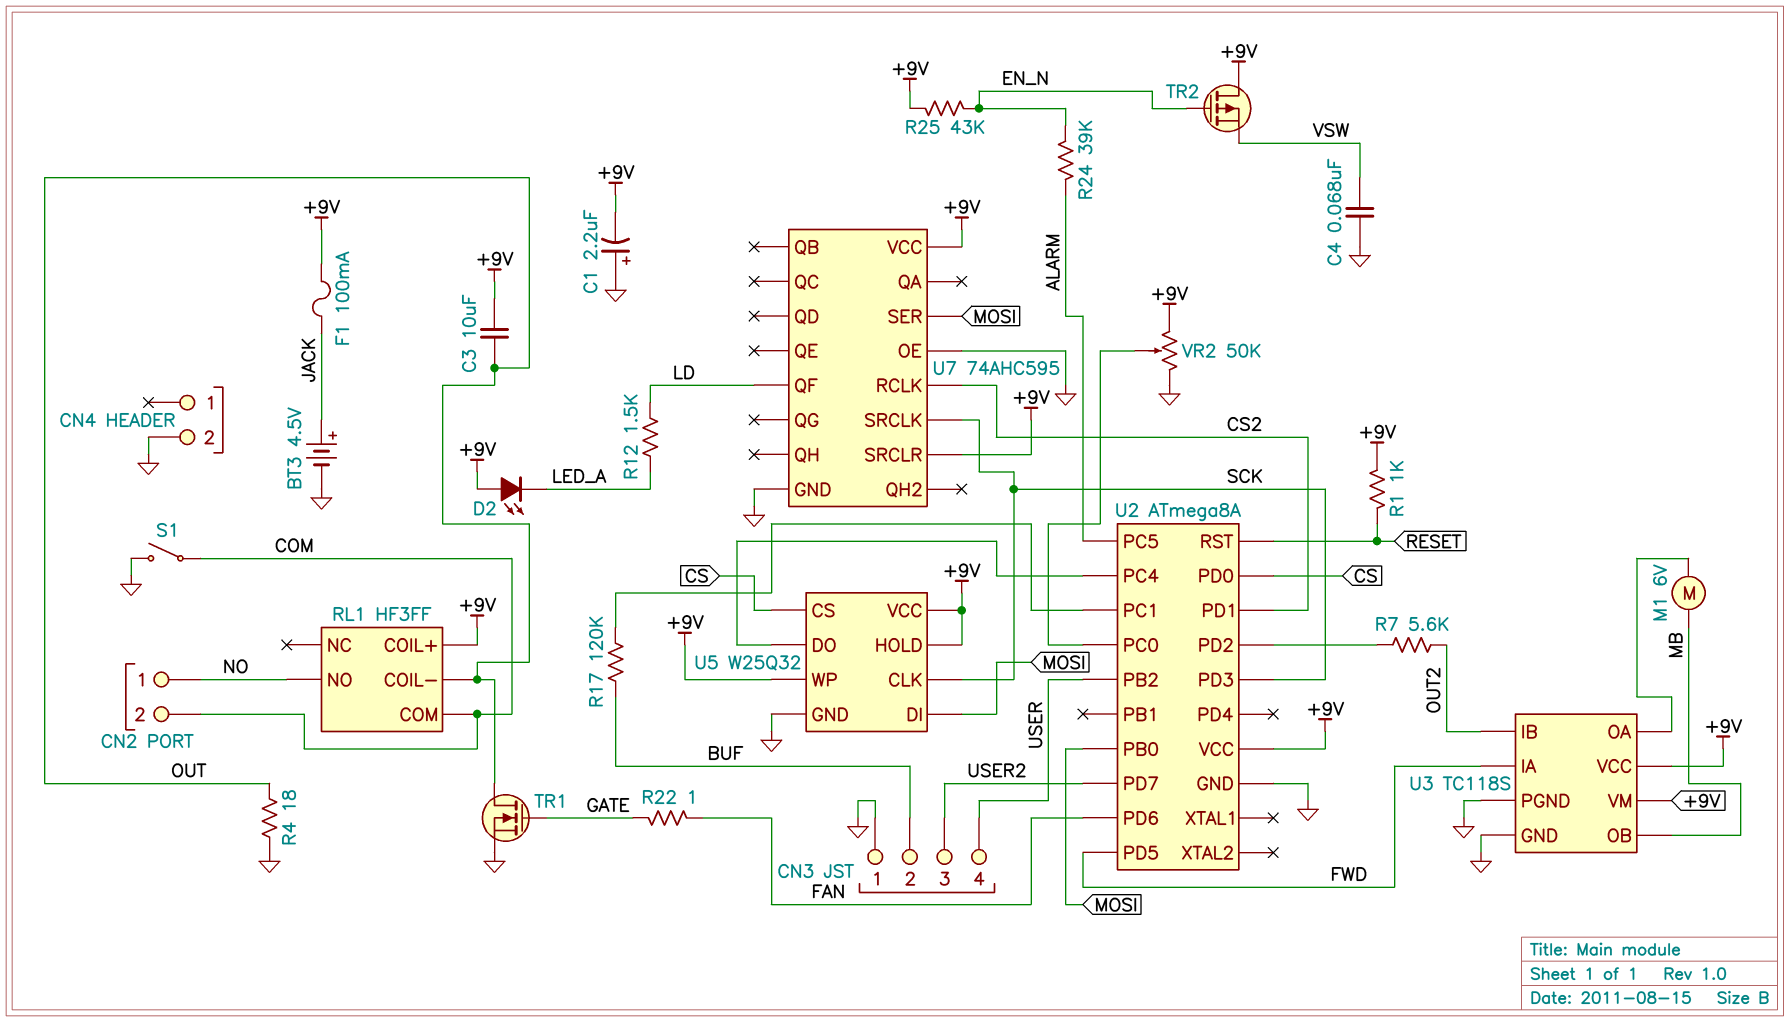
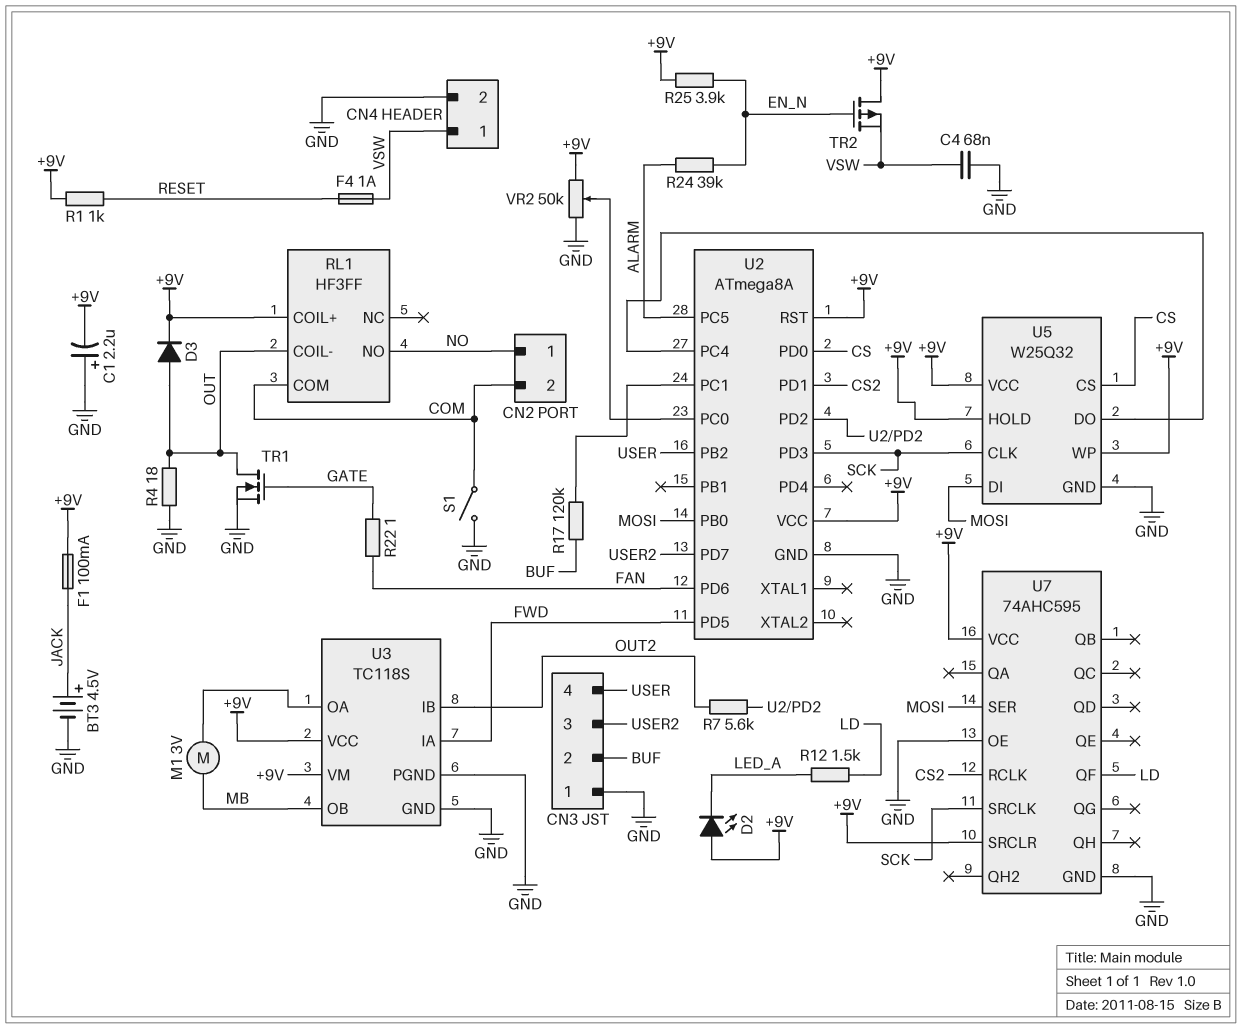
C3: 10uF (+9V, OUT) -> none
CN4 pin 1: none -> VSW
D3: none -> diode (A OUT, K +9V)
F4: none -> 1A (RESET, VSW)
M1: motor 6V (MB, U3/OA) -> motor 3V (MB, U3/OA)
R25: 43k (+9V, EN_N) -> 3.9k (+9V, EN_N)
U2 pin RST: RESET -> +9V

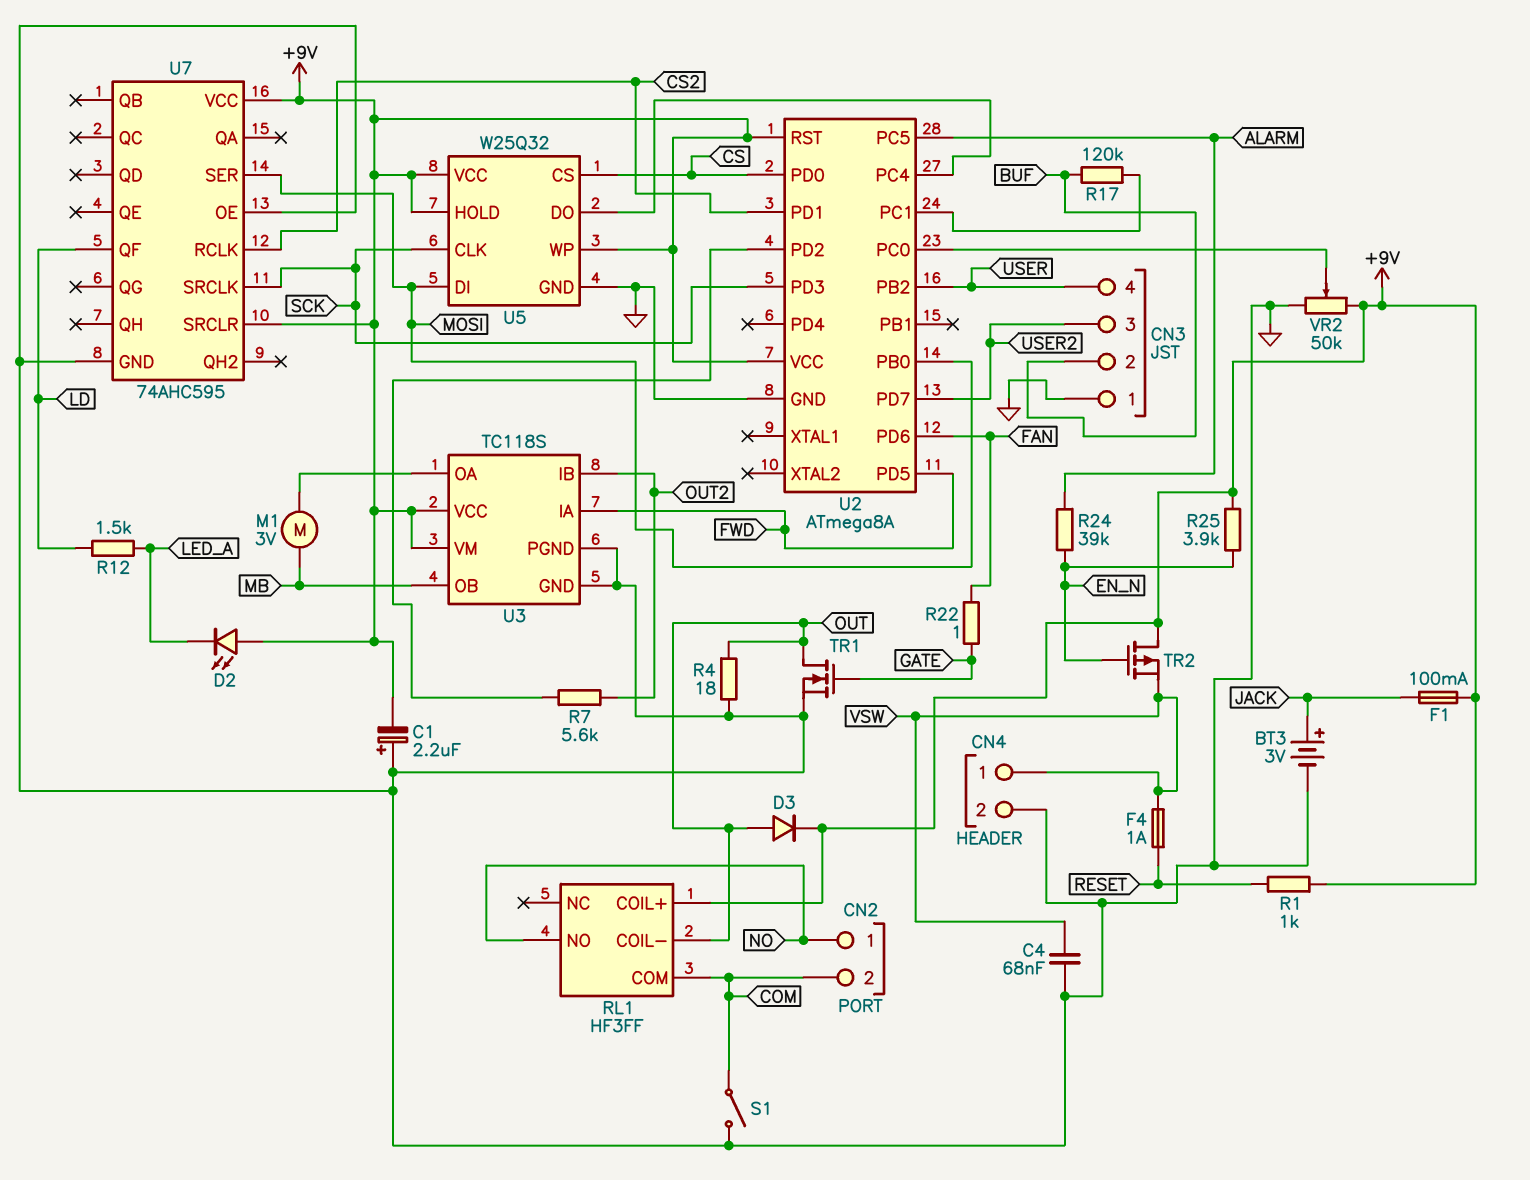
BT3: 4.5V (plus JACK, minus GND) -> 3V (plus JACK, minus GND)

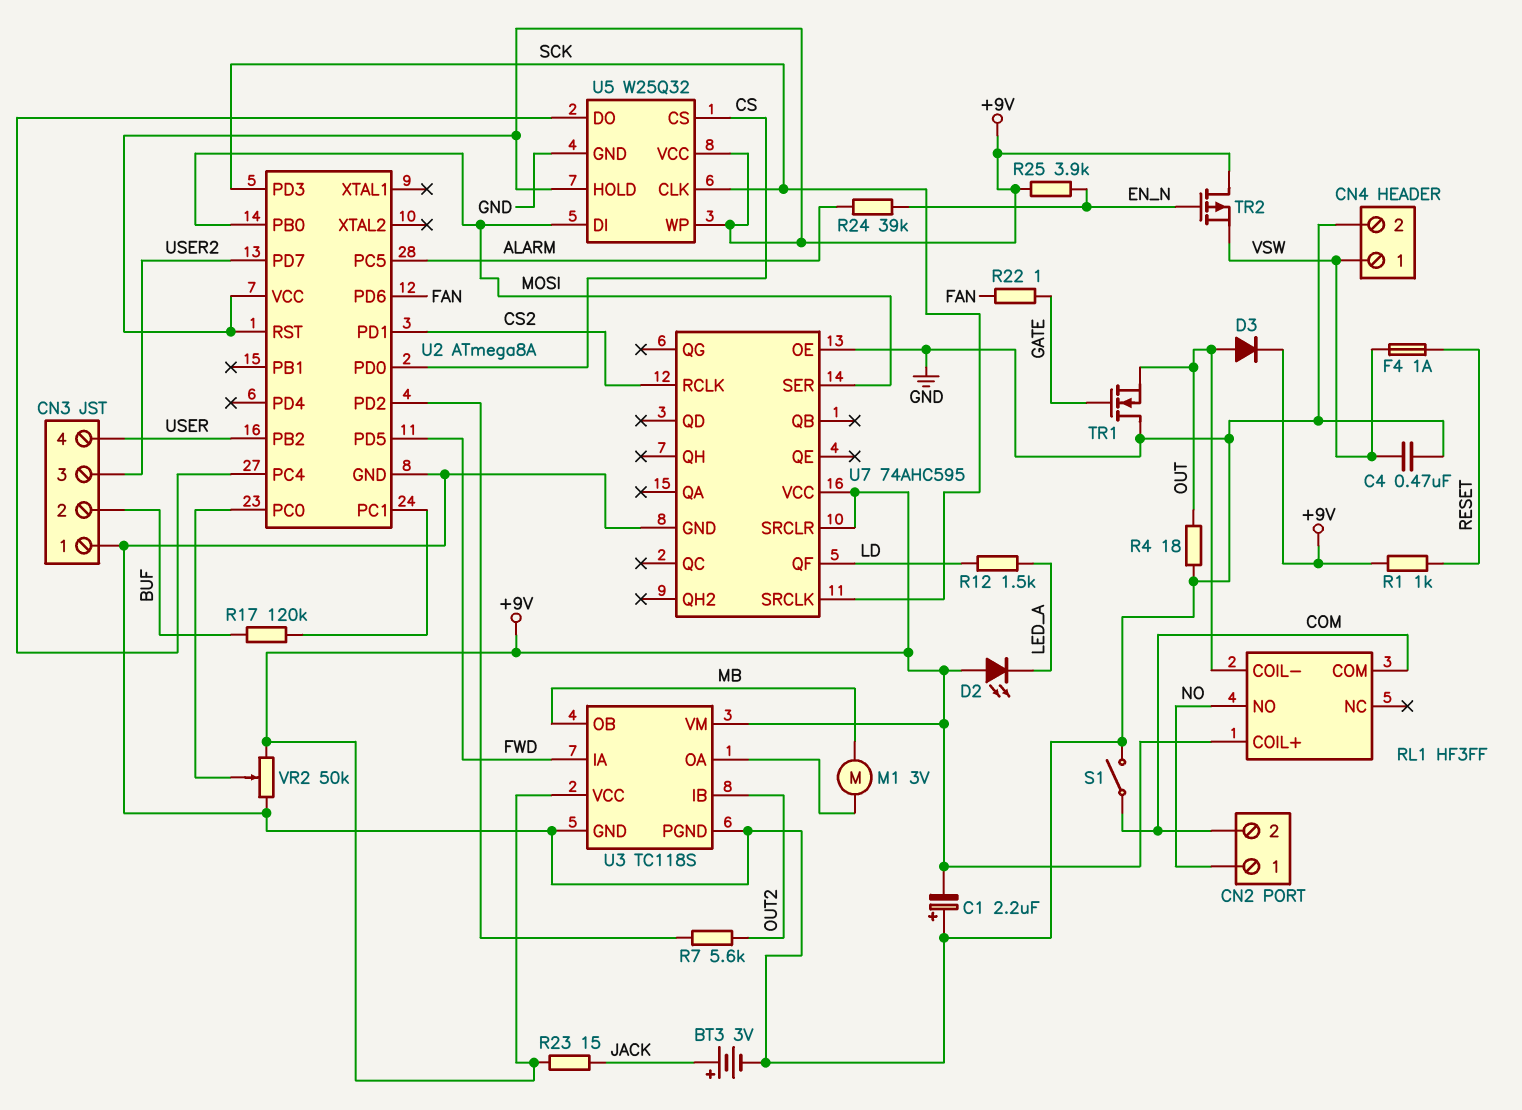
C4: 68nF (GND, VSW) -> 470nF (GND, VSW)
F1: 100mA (+9V, JACK) -> none
R23: none -> 15 (+9V, JACK)
TR1: NMOS (G GATE, D OUT, S GND) -> NMOS (G GATE, D GND, S OUT)

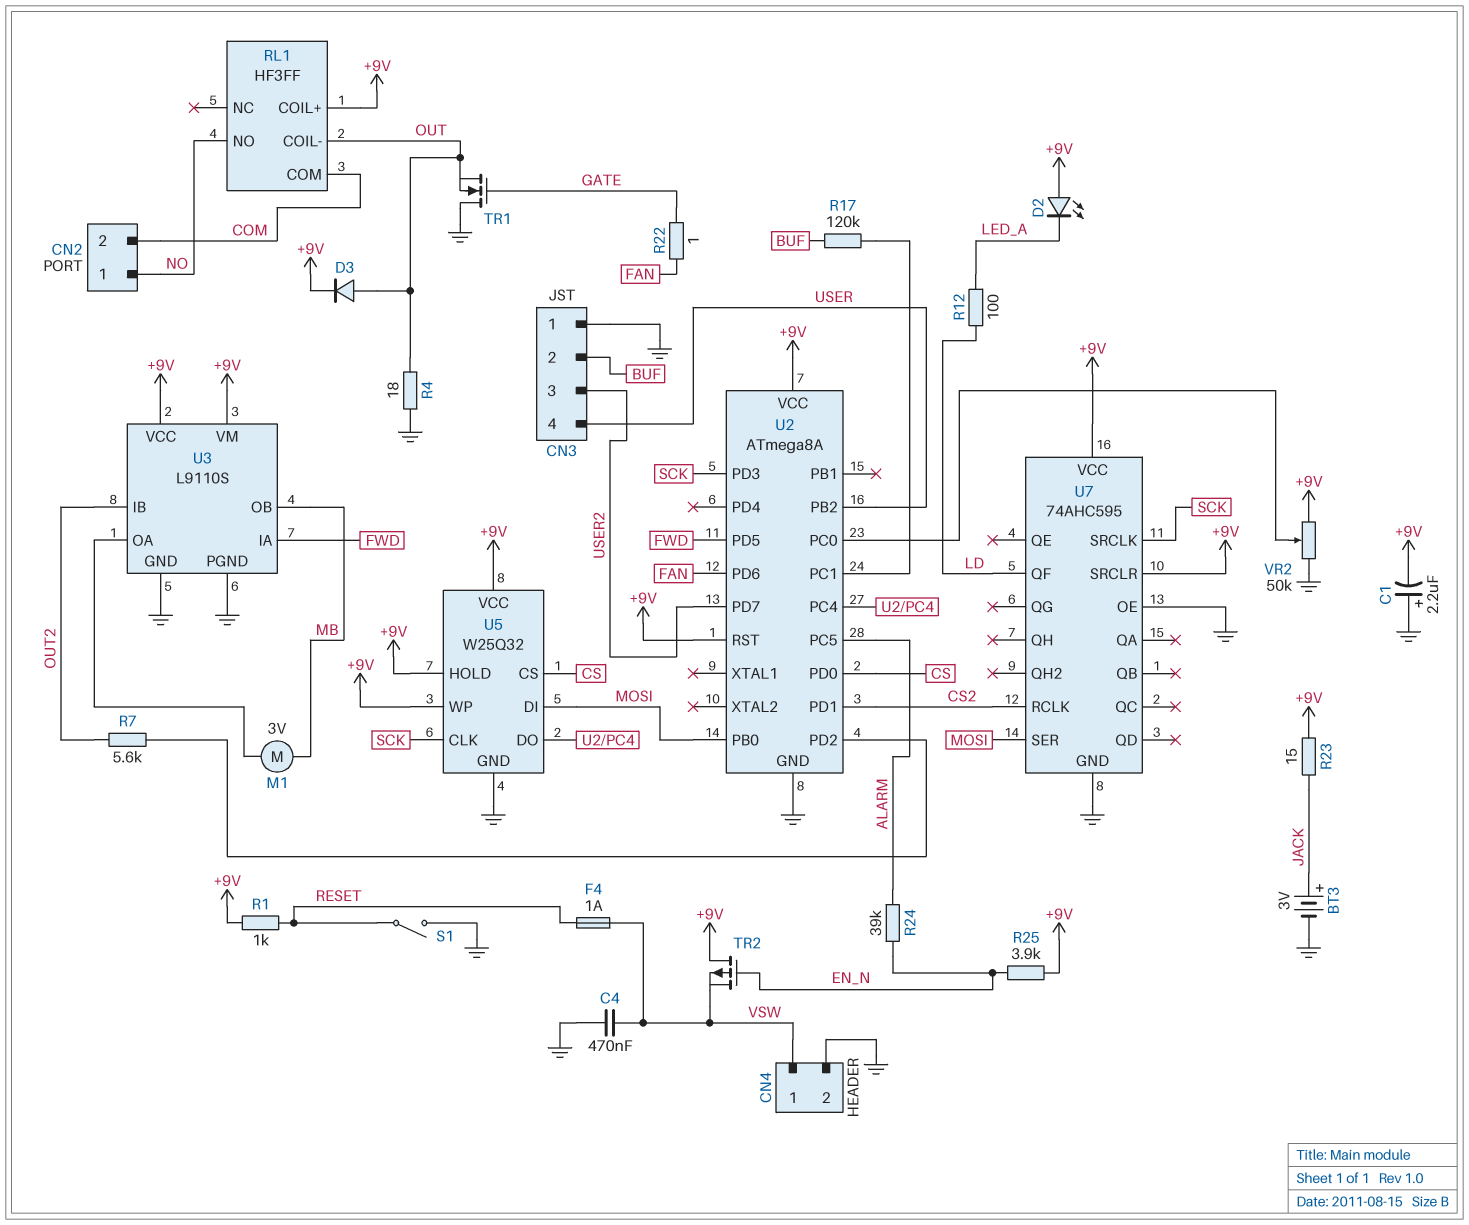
R12: 1.5k (LD, LED_A) -> 100 (LD, LED_A)
S1: switch (COM, GND) -> switch (GND, RESET)
U3: TC118S -> L9110S

